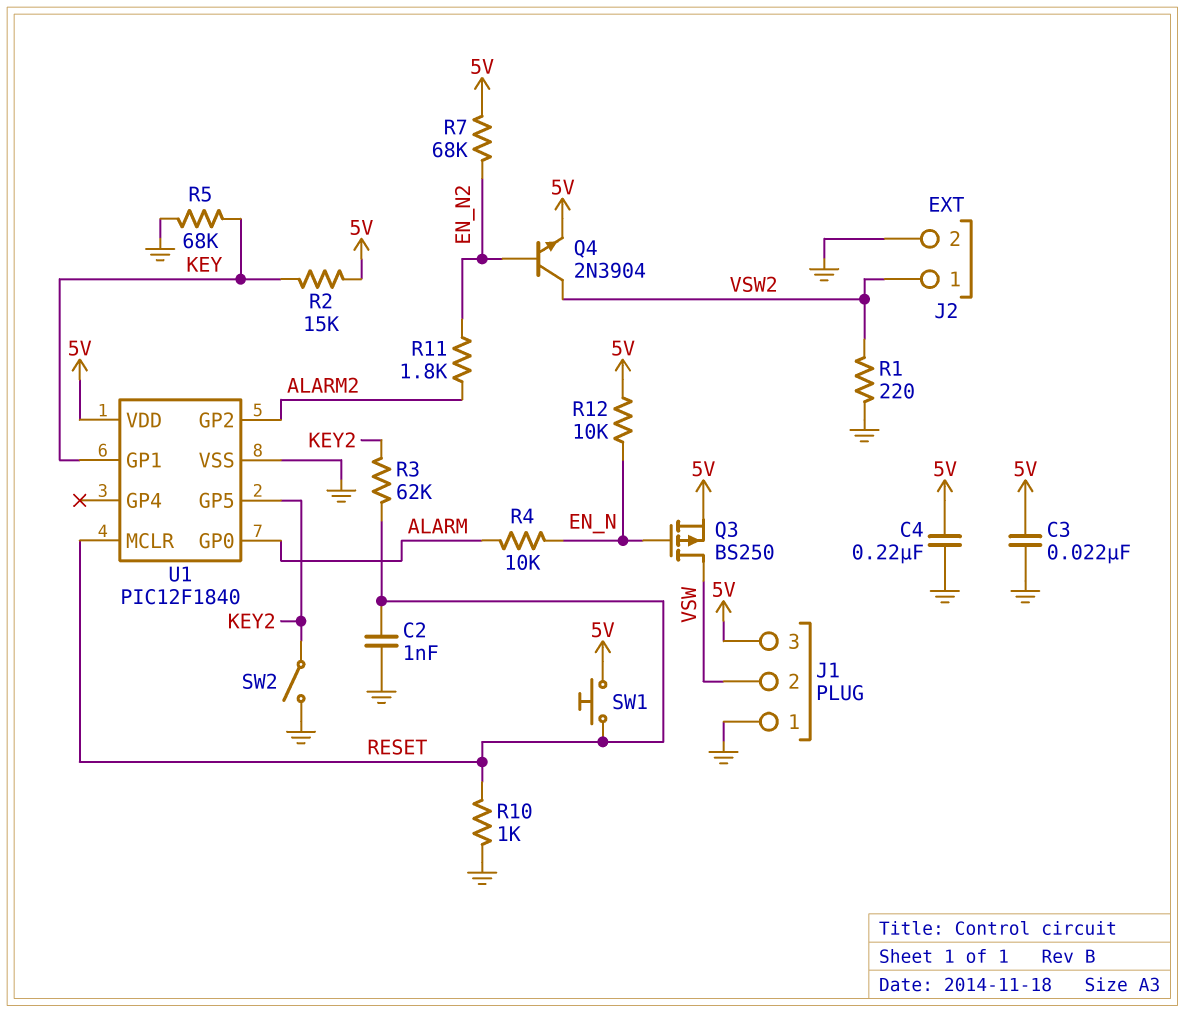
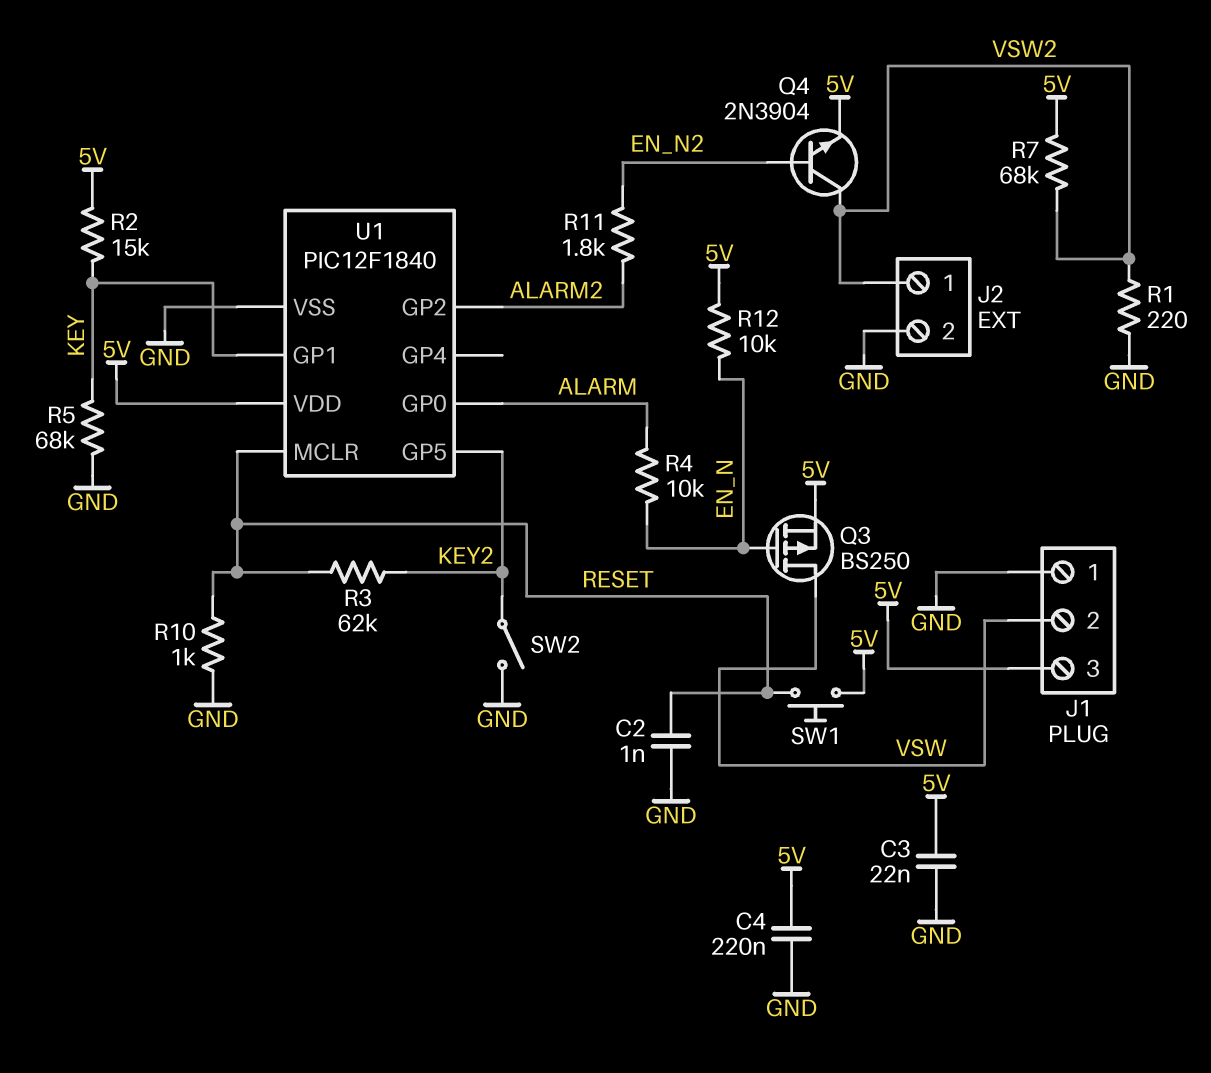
R7: 68k (5V, EN_N2) -> 68k (5V, VSW2)

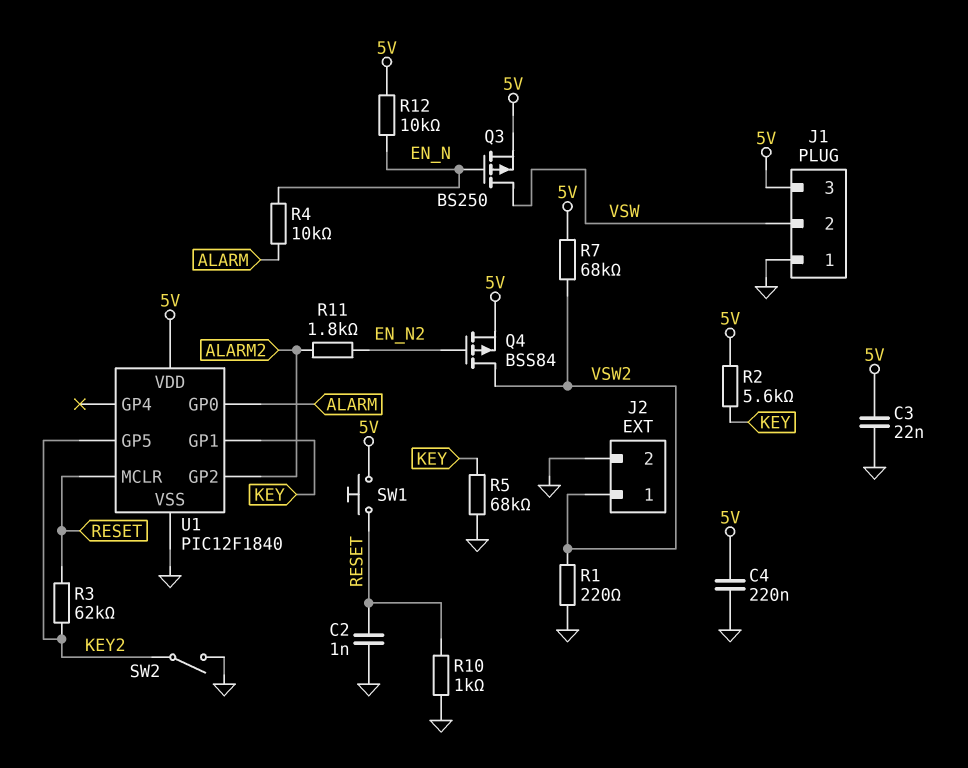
Q4: NPN 2N3904 (B EN_N2, C VSW2, E 5V) -> PMOS BSS84 (G EN_N2, D VSW2, S 5V)
R2: 15k (5V, KEY) -> 5.6k (5V, KEY)

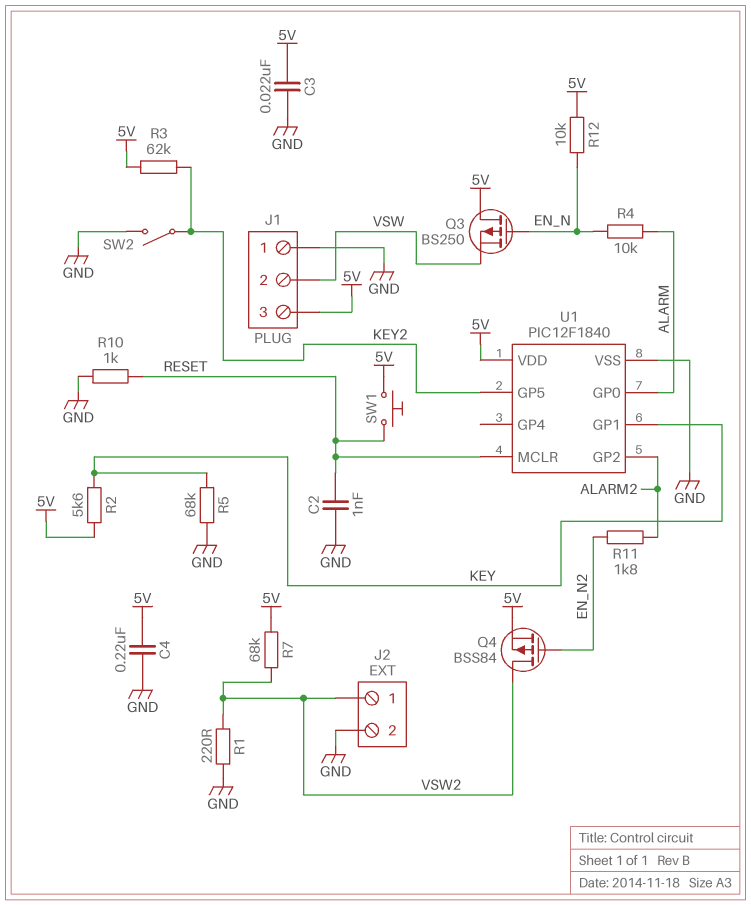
Q3: PMOS BS250 (G EN_N, D VSW, S 5V) -> PMOS BS250 (G EN_N, D 5V, S VSW)
R3: 62k (KEY2, RESET) -> 62k (5V, KEY2)

